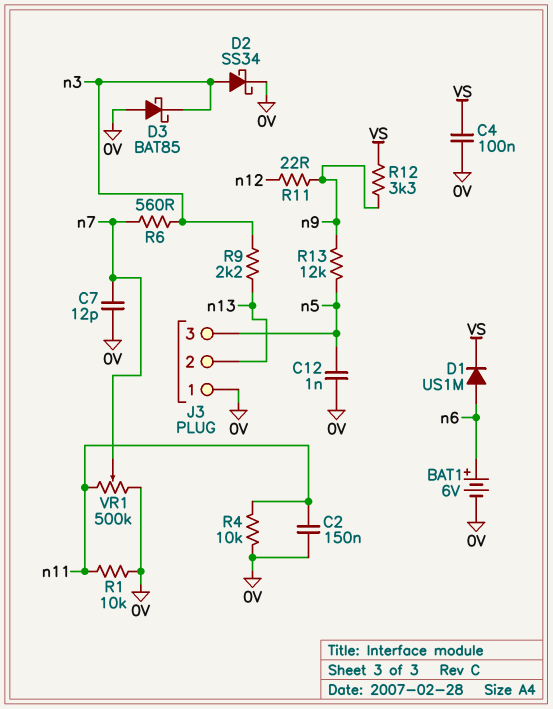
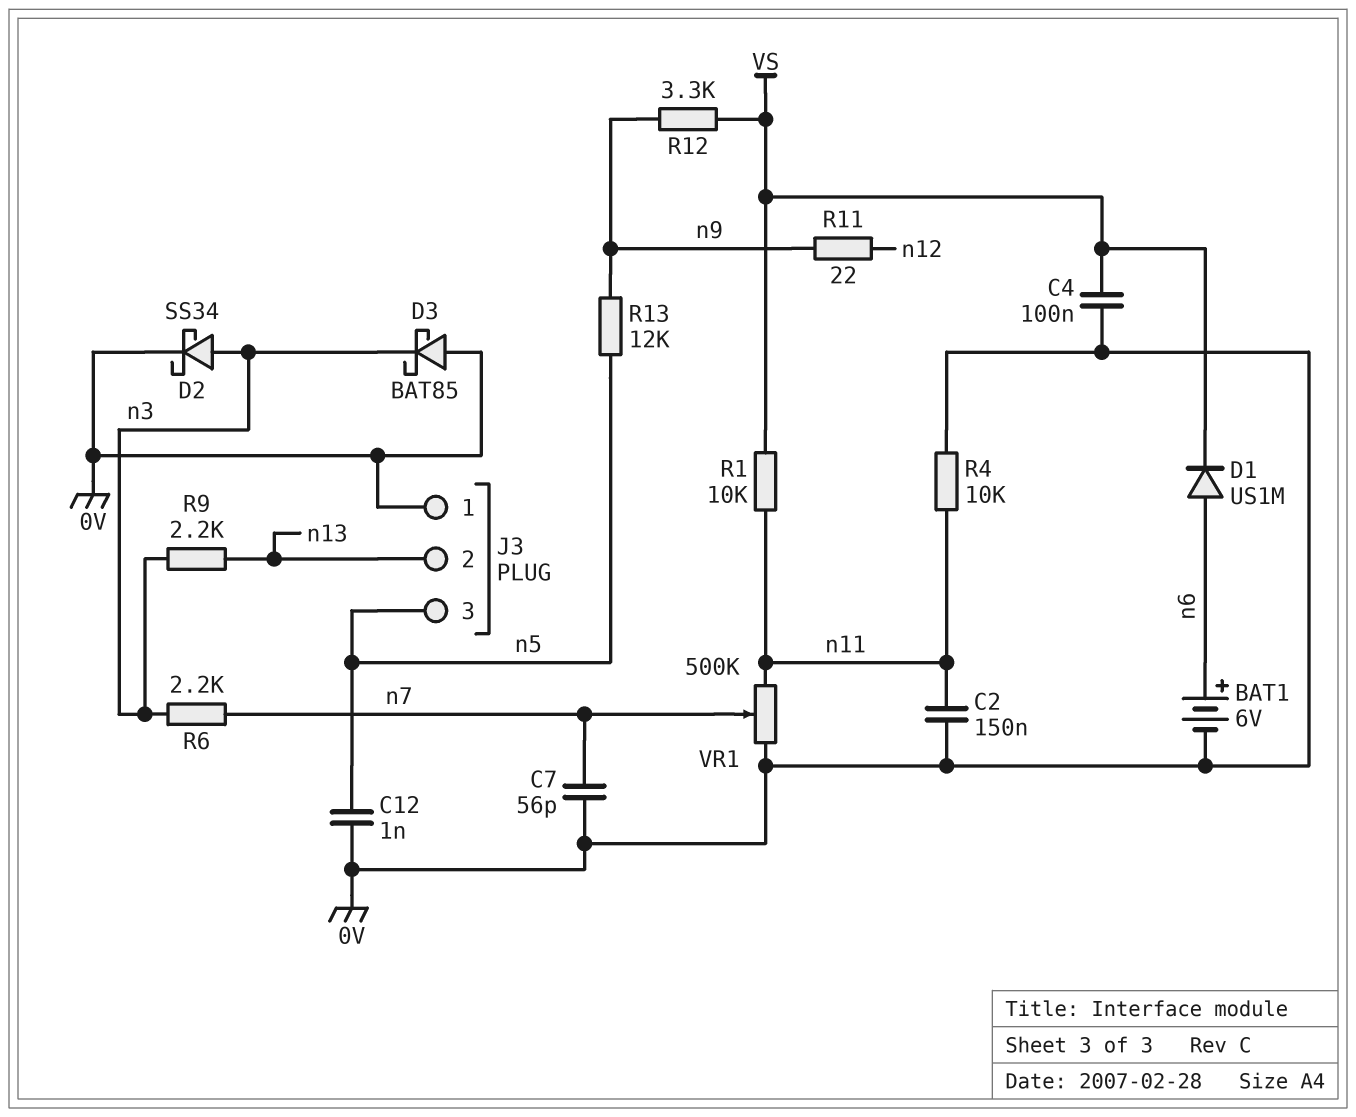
C7: 12pF (0V, n7) -> 56pF (0V, n7)
R1: 10k (0V, n11) -> 10k (VS, n11)
R6: 560 (n3, n7) -> 2.2k (n3, n7)

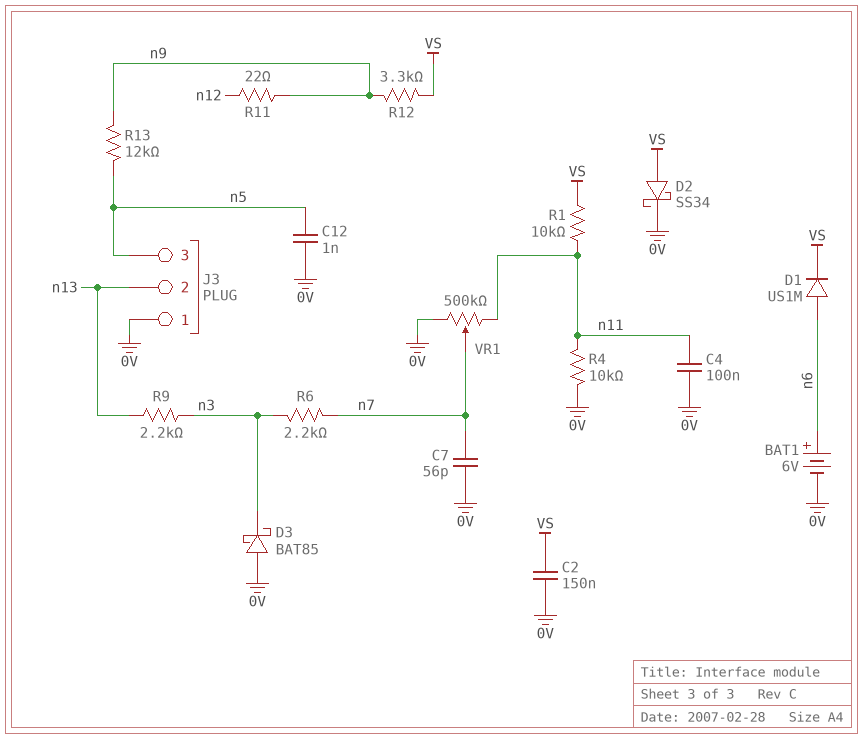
C2: 150nF (0V, n11) -> 150nF (0V, VS)
C4: 100nF (0V, VS) -> 100nF (0V, n11)
D2: schottky SS34 (A n3, K 0V) -> schottky SS34 (A VS, K 0V)

